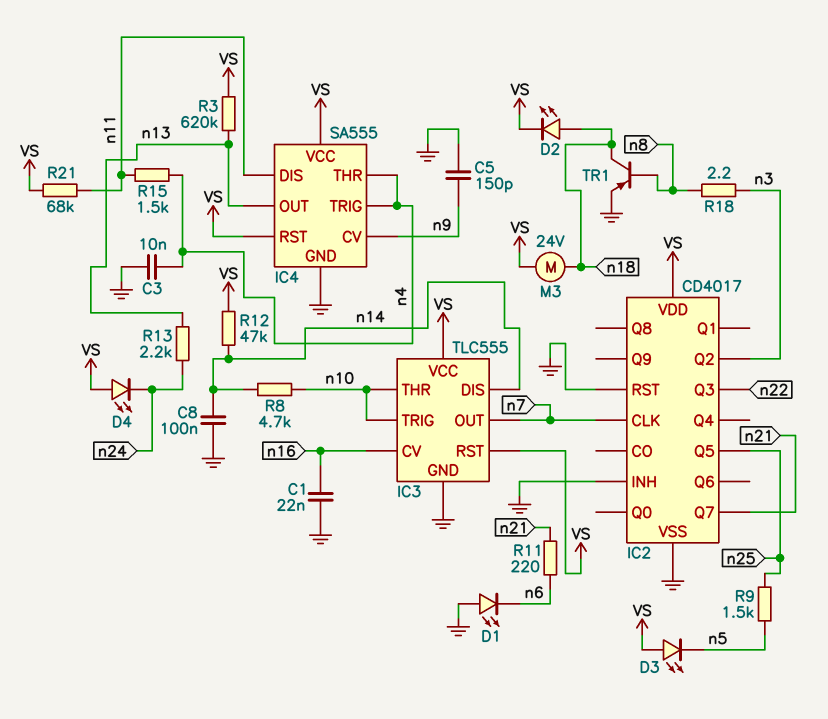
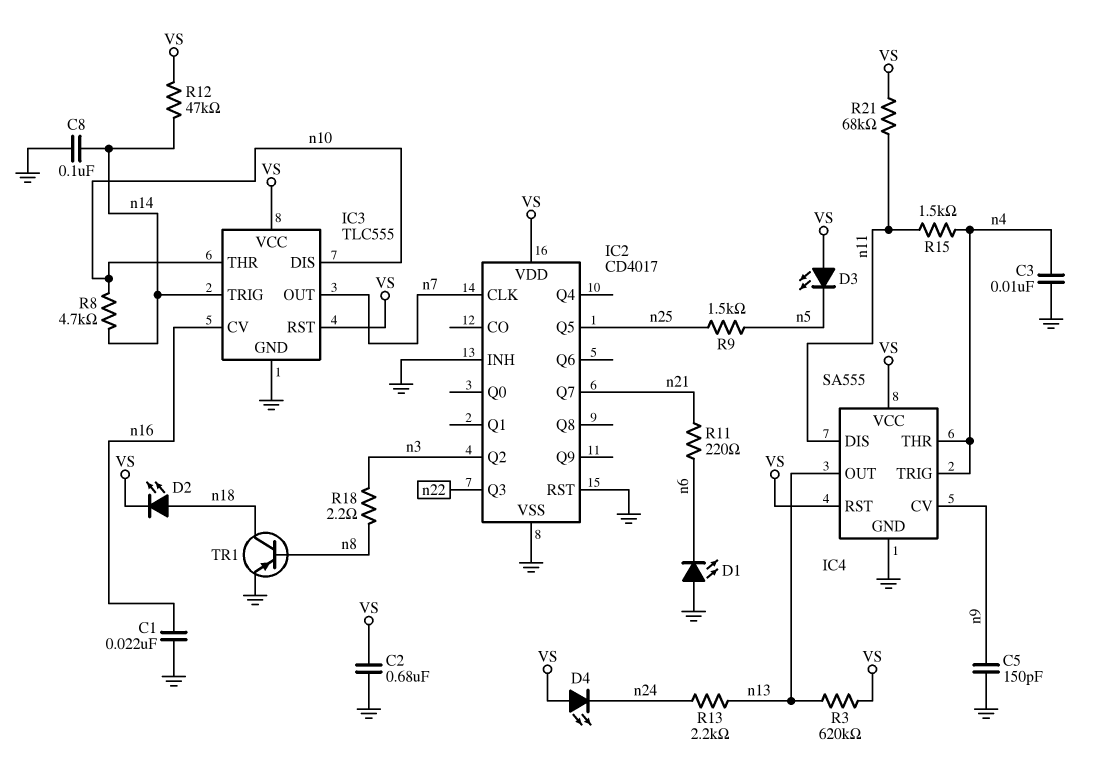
C2: none -> 680nF (GND, VS)
IC3 pin DIS: n14 -> n10
IC3 pin TRIG: n10 -> n14
M3: motor 24V (VS, n18) -> none

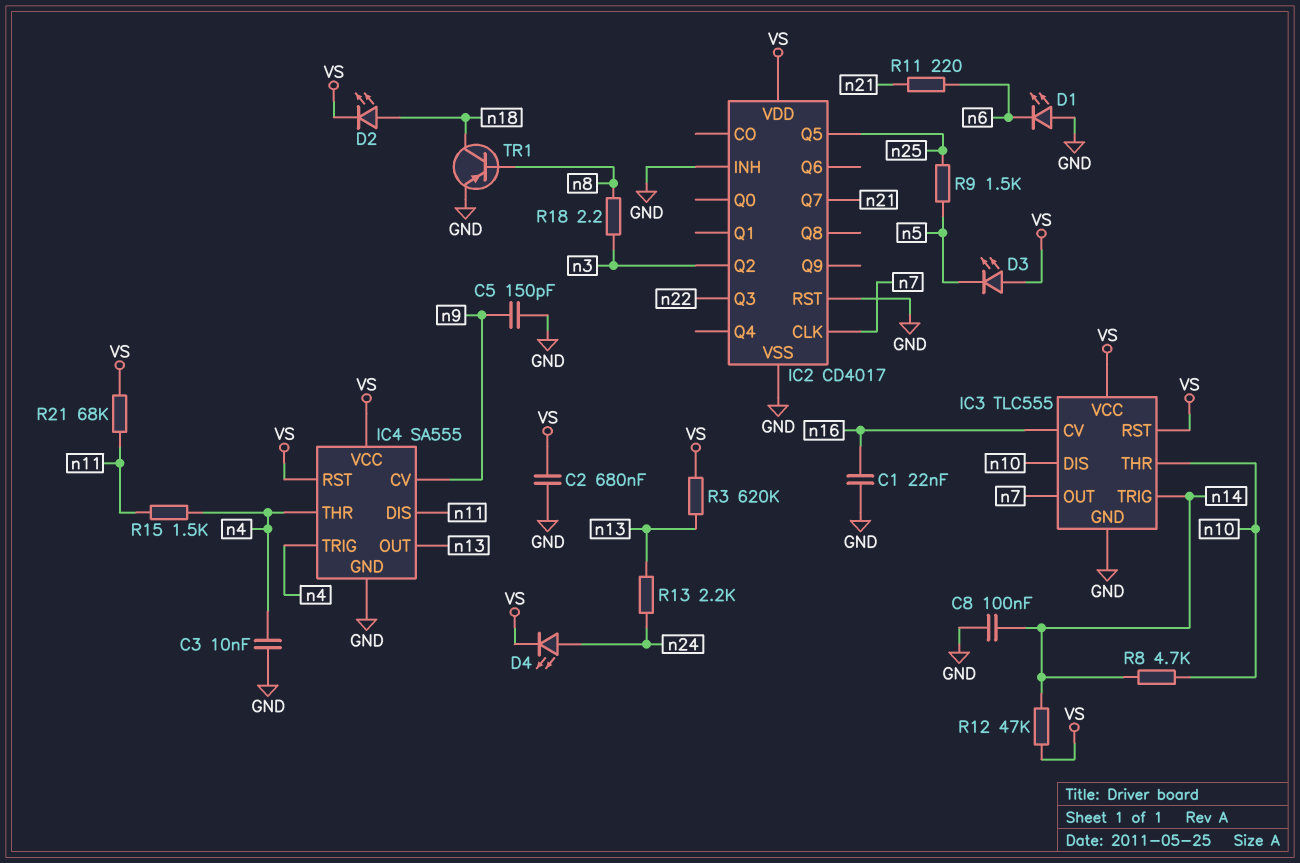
D4: LED (A VS, K n24) -> LED (A n24, K VS)

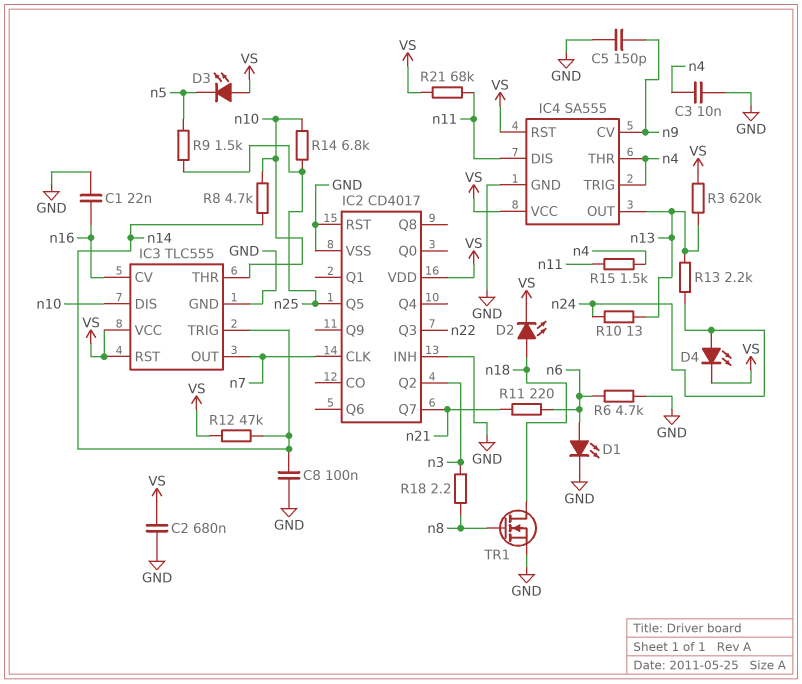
D1: LED (A GND, K n6) -> LED (A n6, K GND)
R6: none -> 4.7k (GND, n6)
R10: none -> 13 (n13, n24)
R14: none -> 6.8k (n10, n25)
TR1: PNP (B n8, C n18, E GND) -> NMOS (G n8, D n18, S GND)

